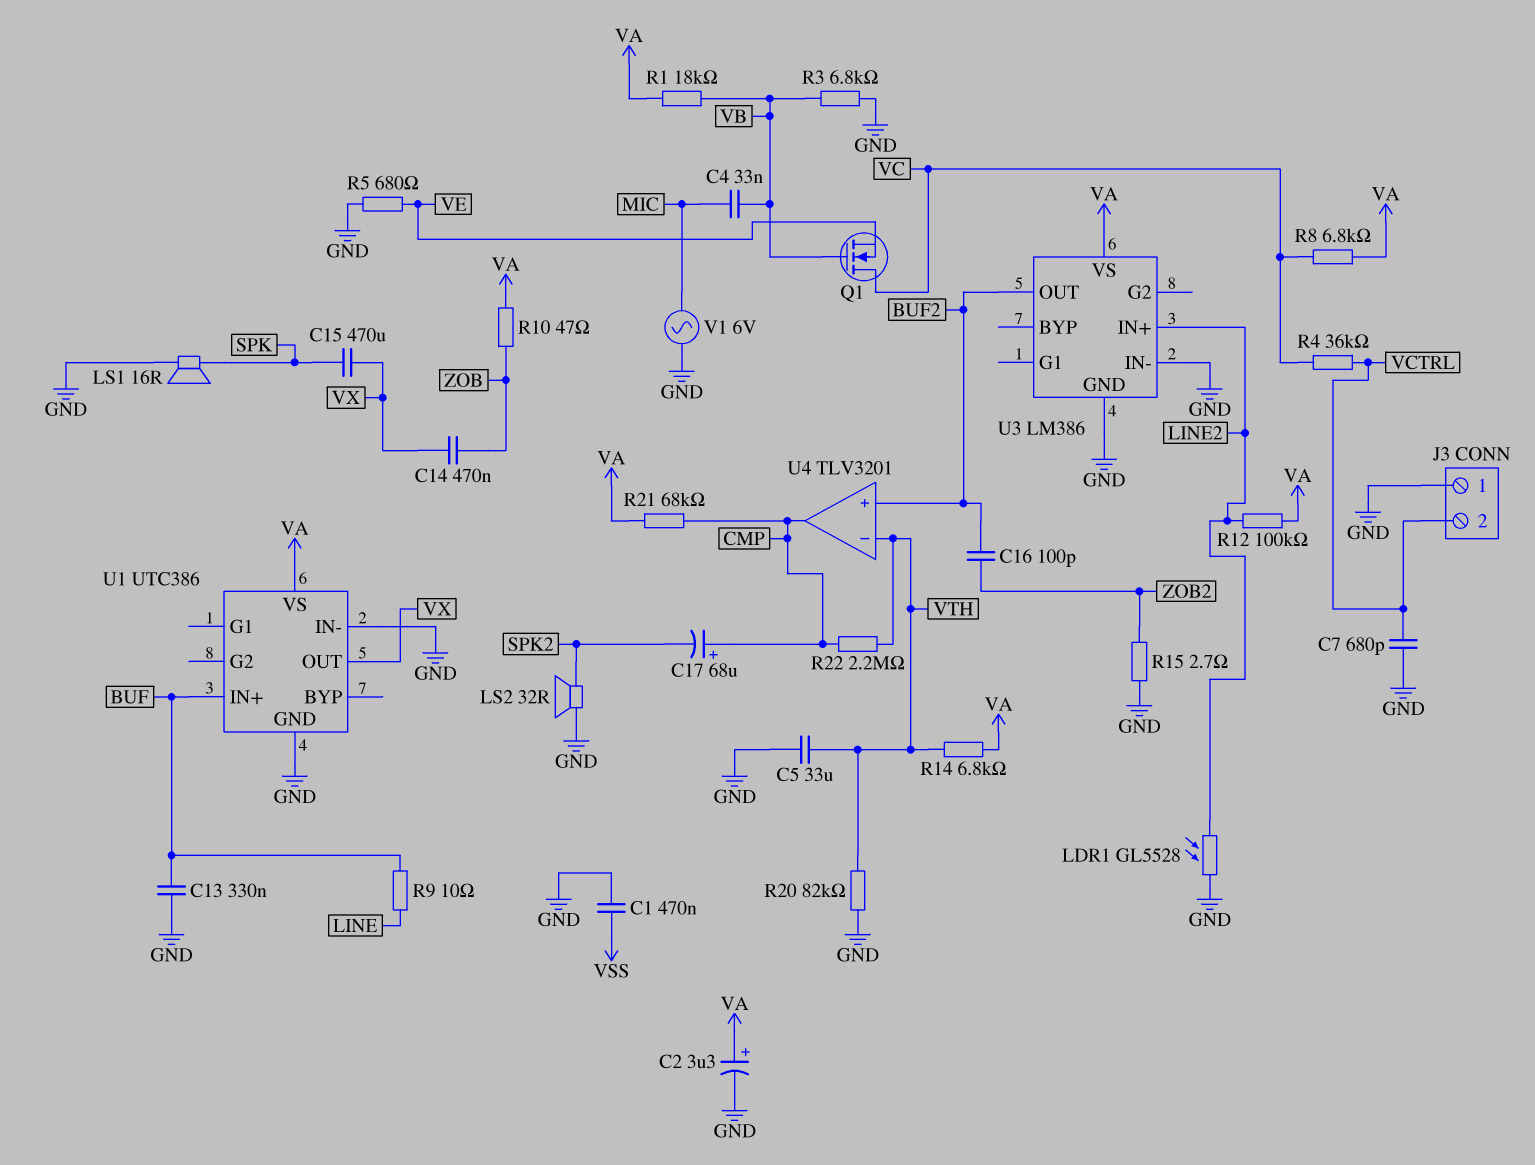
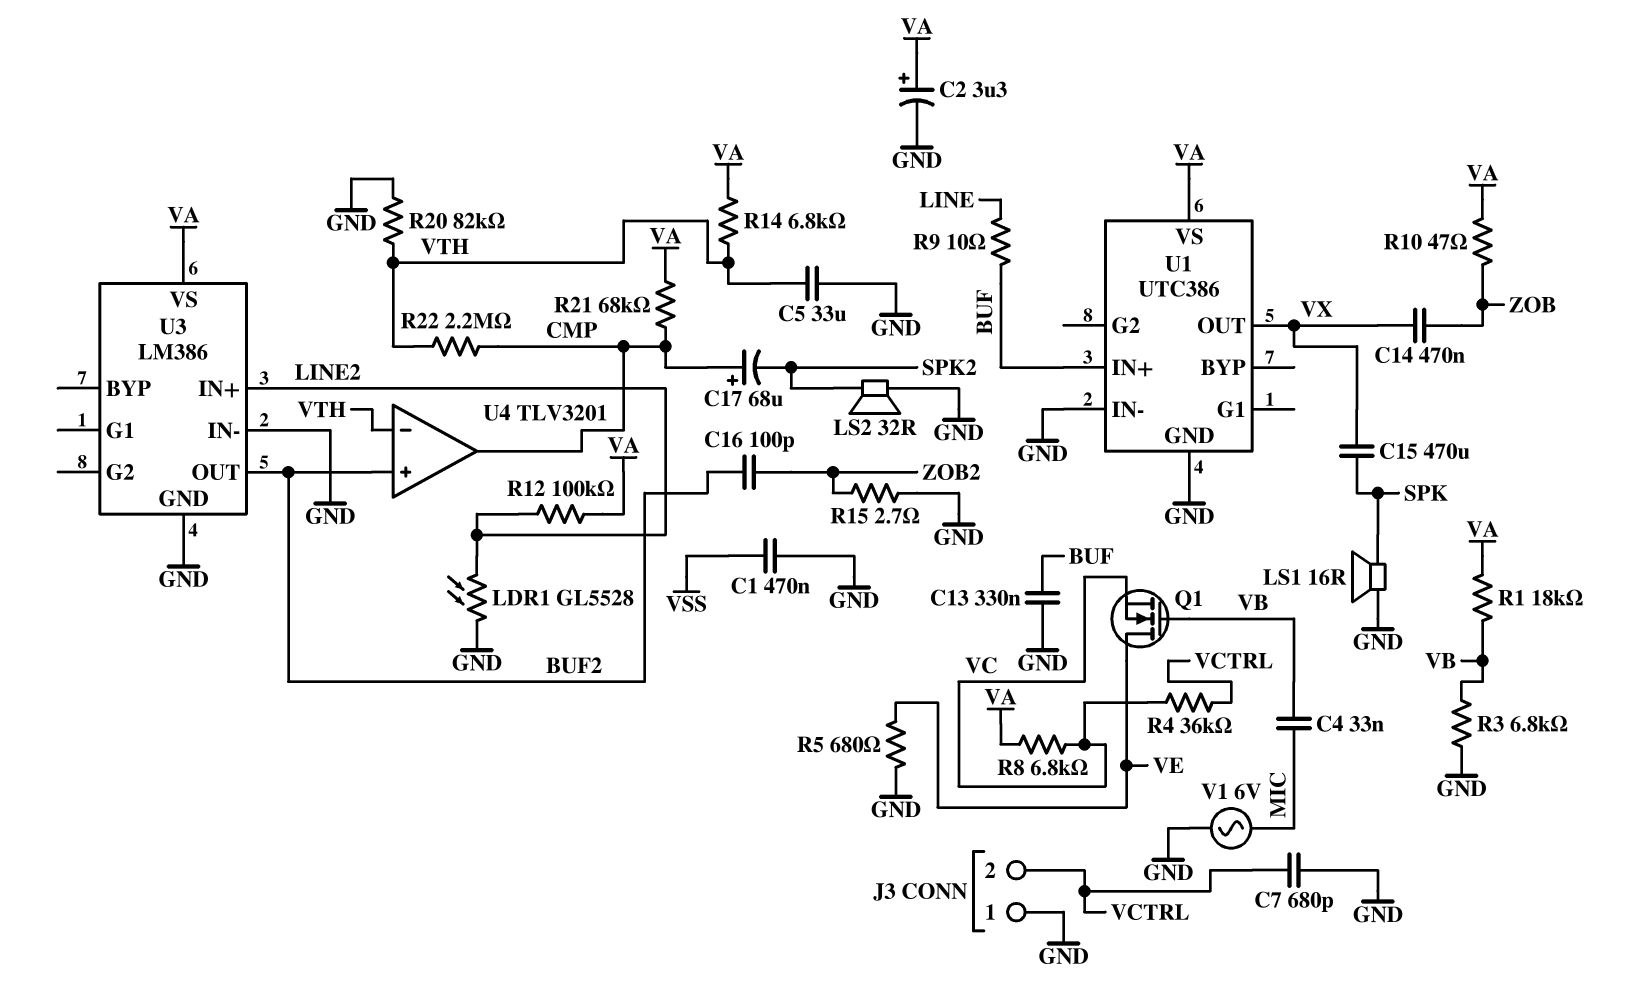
Q1: NMOS (G VB, D VC, S VE) -> NMOS (G VB, D VE, S VC)

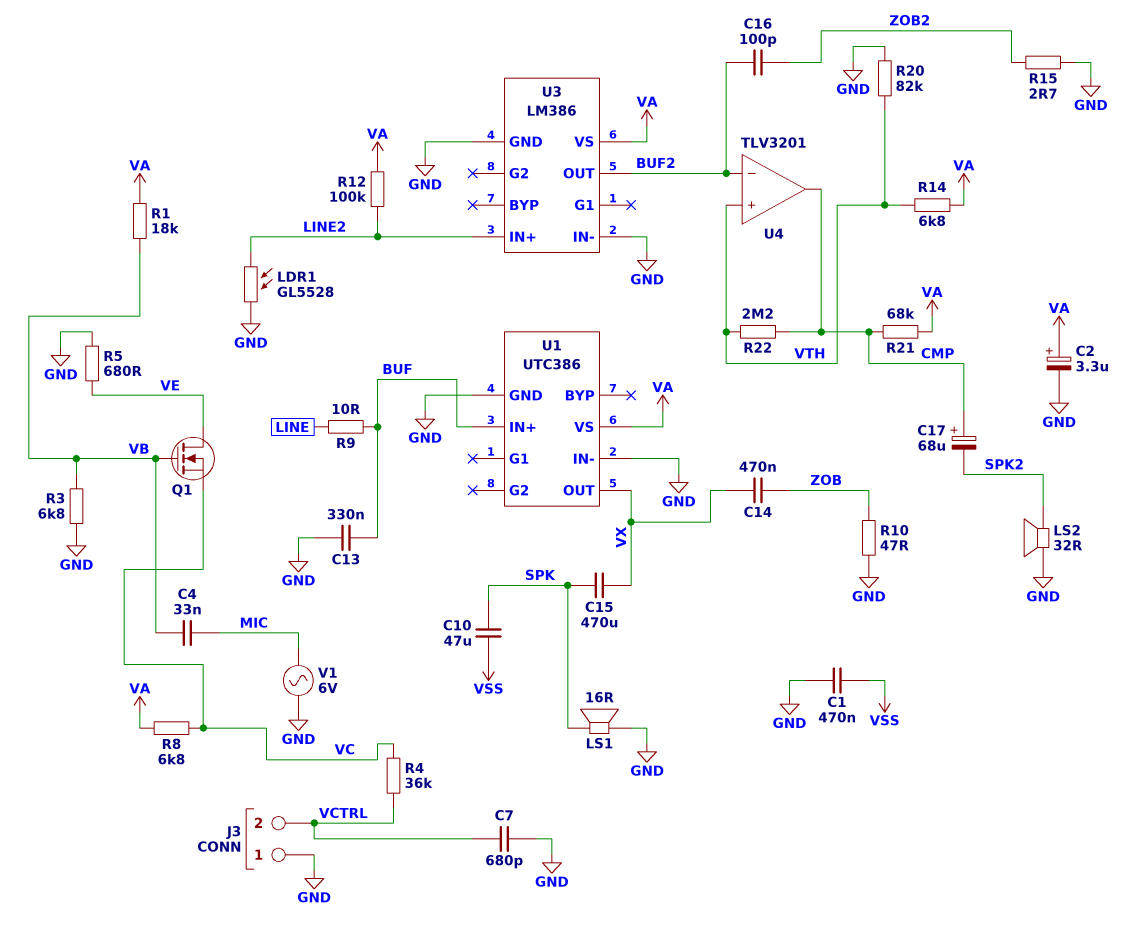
C5: 33uF (GND, VTH) -> none
C10: none -> 47uF (SPK, VSS)
R10: 47 (VA, ZOB) -> 47 (GND, ZOB)
U4 pin in+: BUF2 -> VTH
U4 pin in-: VTH -> BUF2

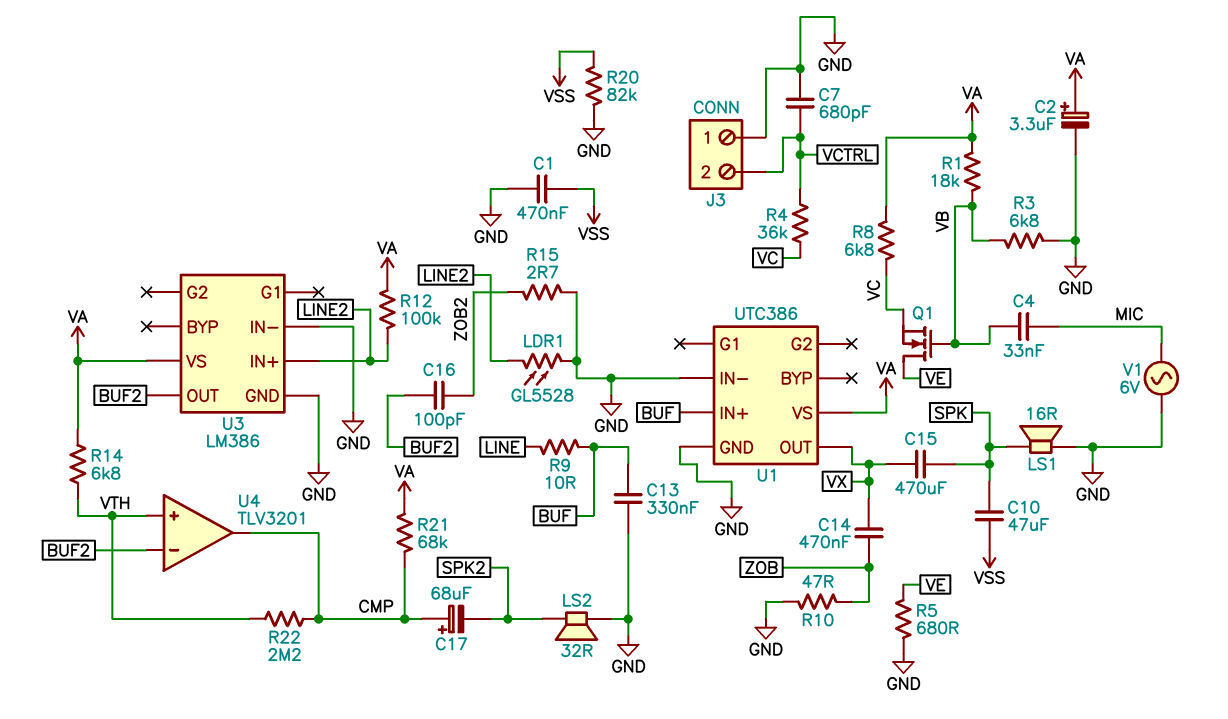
R20: 82k (GND, VTH) -> 82k (GND, VSS)

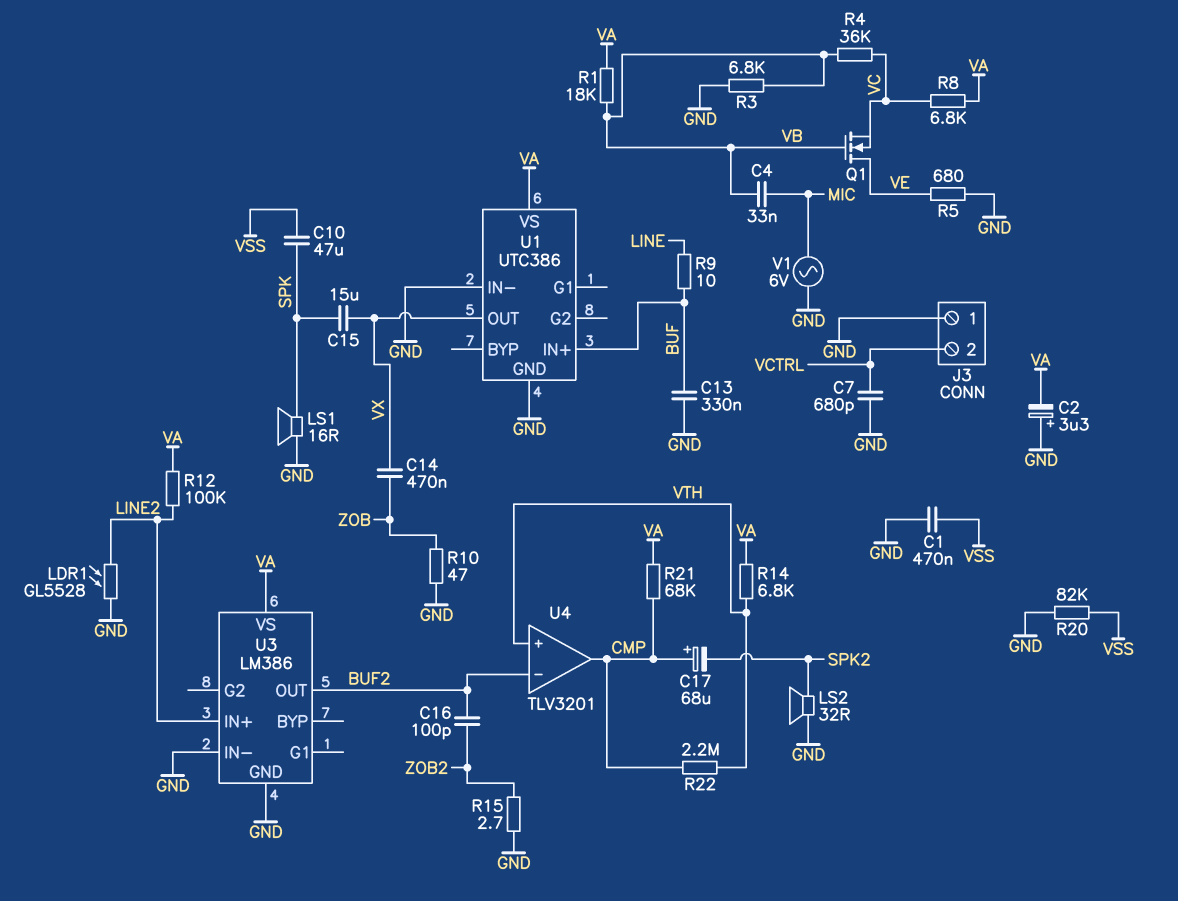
C2: 3.3uF (plus VA, minus GND) -> 3.3uF (plus GND, minus VA)
C15: 470uF (SPK, VX) -> 15uF (SPK, VX)
R4: 36k (VC, VCTRL) -> 36k (VB, VC)

